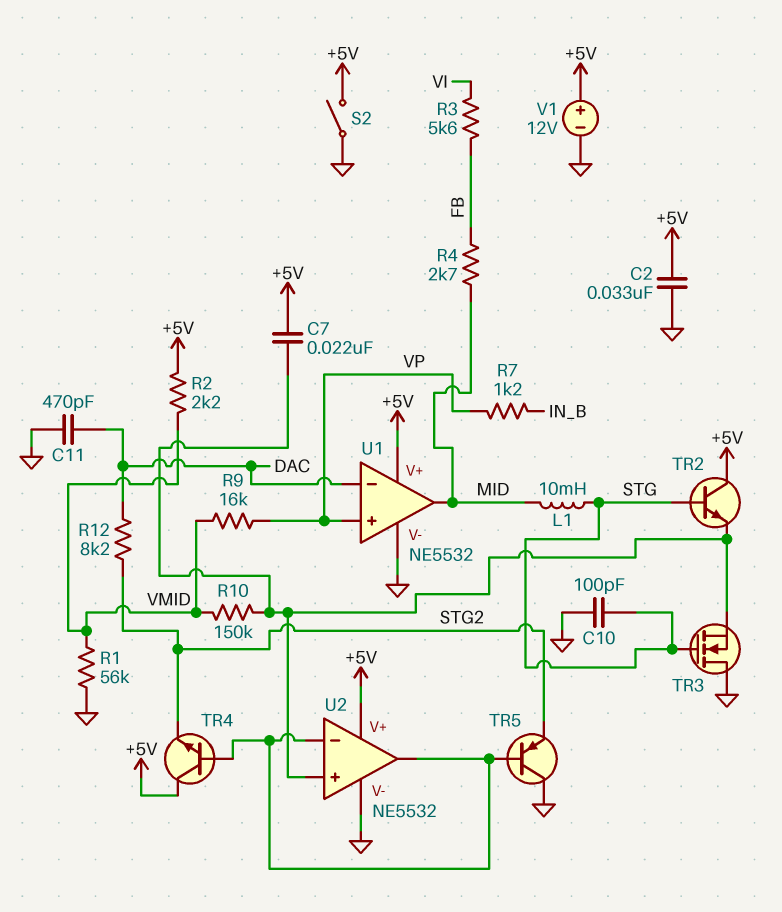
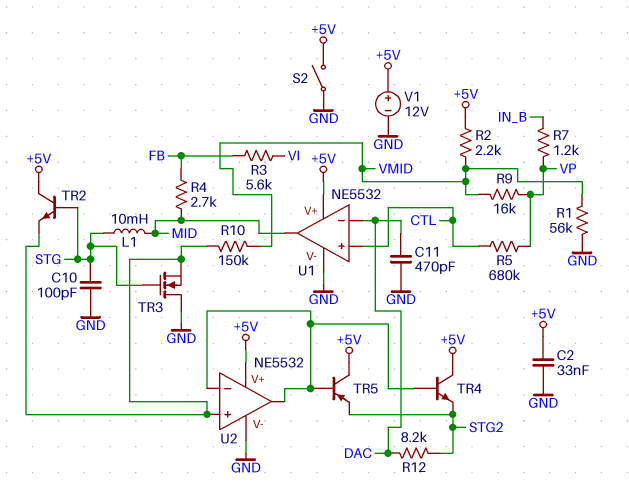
C7: 22nF (+5V, U2/in+) -> none
R5: none -> 680k (CTL, VP)
TR5: PNP (B U2/in-, C GND, E STG2) -> PNP (B U2/in-, C +5V, E STG2)
U1 pin in+: VP -> CTL

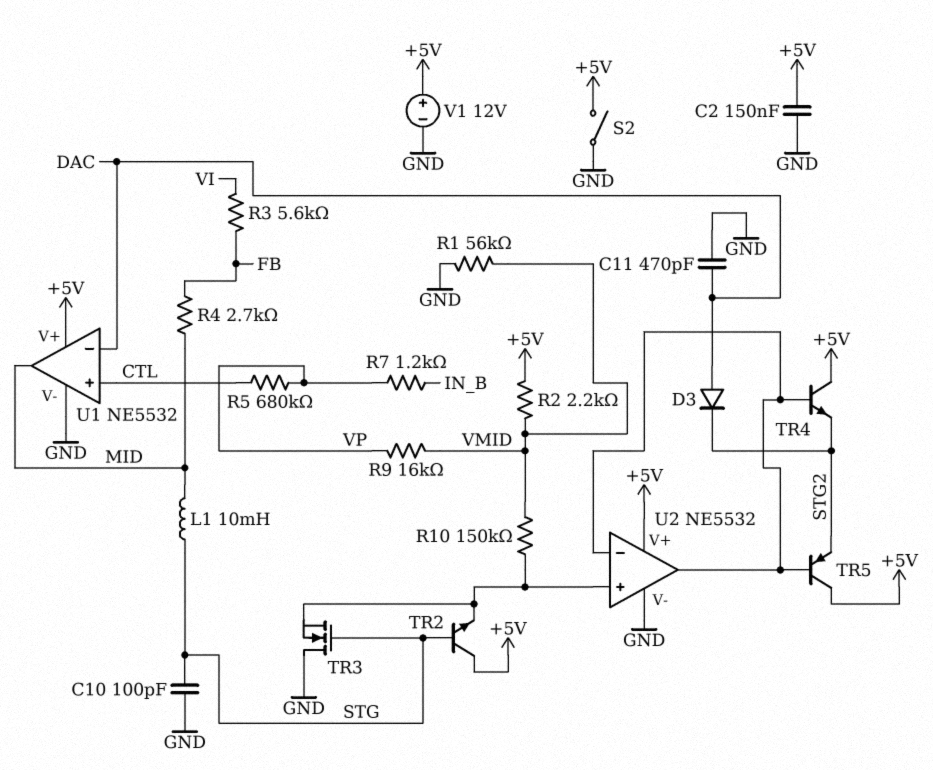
C2: 33nF (+5V, GND) -> 150nF (+5V, GND)
D3: none -> diode (A DAC, K STG2)
R12: 8.2k (DAC, STG2) -> none

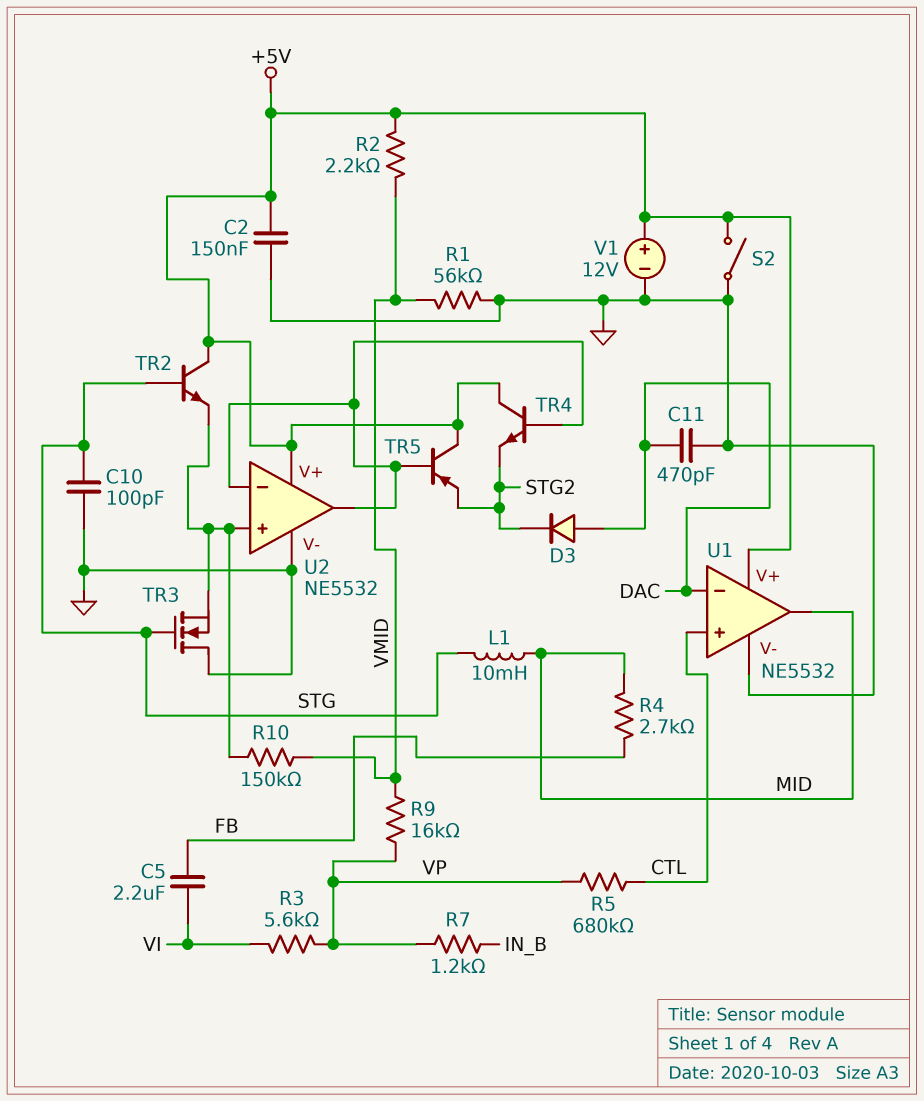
C5: none -> 2.2uF (FB, VI)
R3: 5.6k (FB, VI) -> 5.6k (VI, VP)

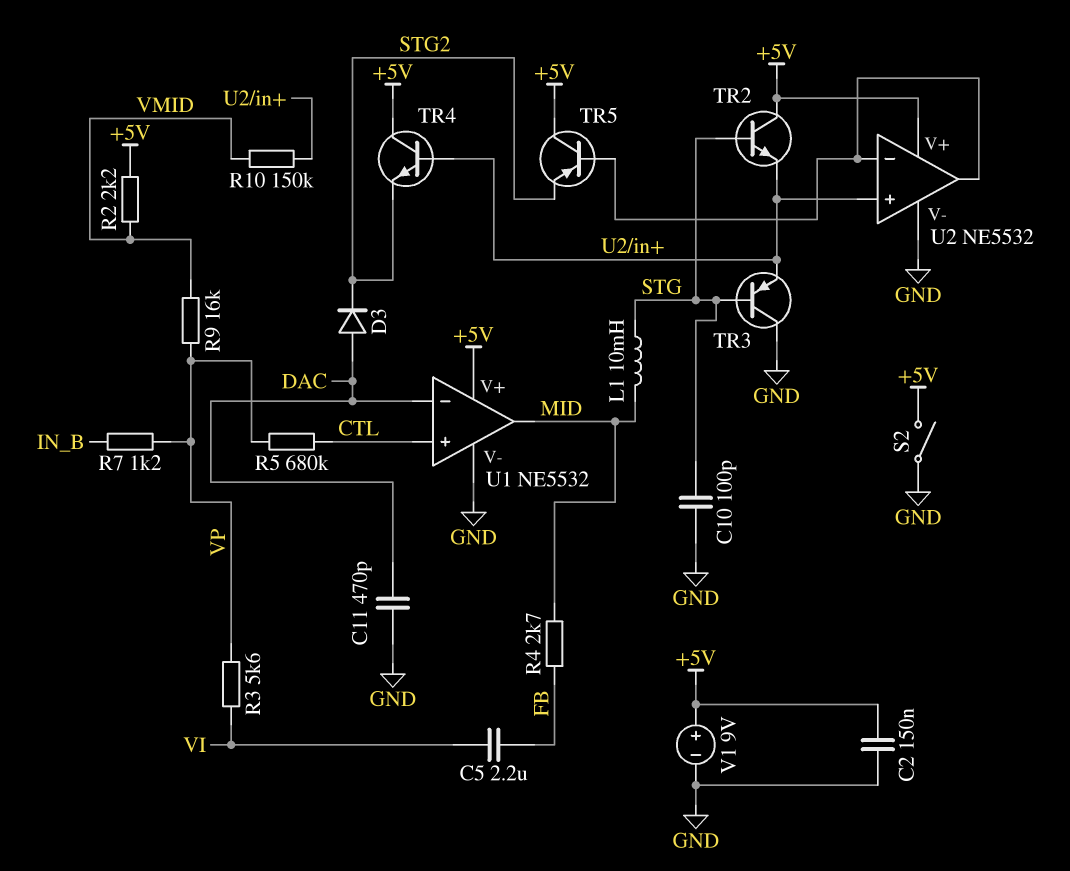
R1: 56k (GND, VMID) -> none
TR3: NMOS (G STG, D GND, S U2/in+) -> PNP (B STG, C GND, E U2/in+)
TR4: NPN (B U2/in-, C +5V, E STG2) -> NPN (B U2/in+, C +5V, E STG2)
V1: 12V (plus +5V, minus GND) -> 9V (plus +5V, minus GND)

